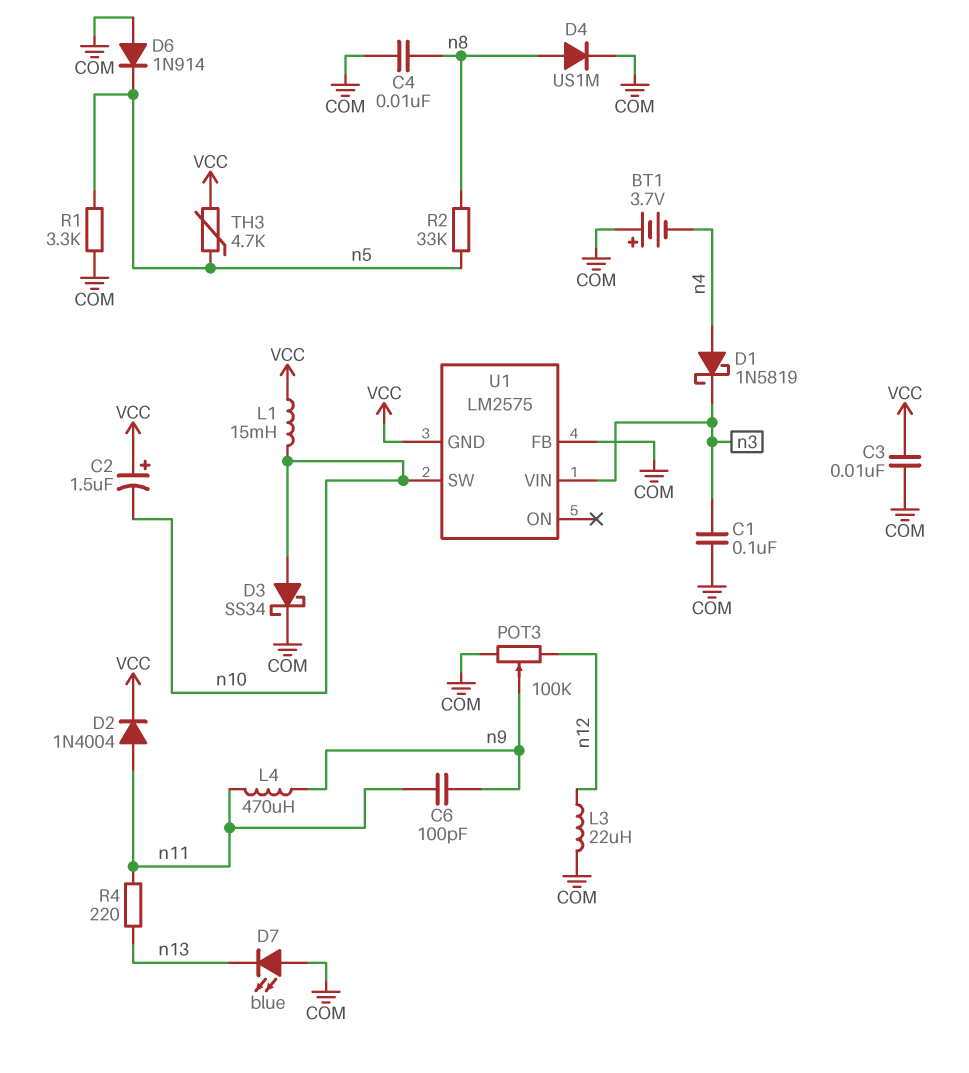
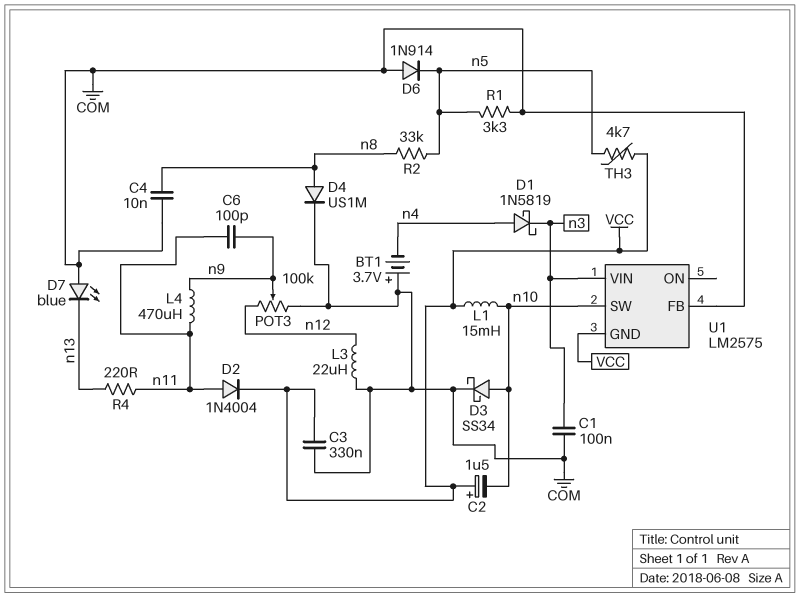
C3: 10nF (COM, VCC) -> 330nF (COM, VCC)

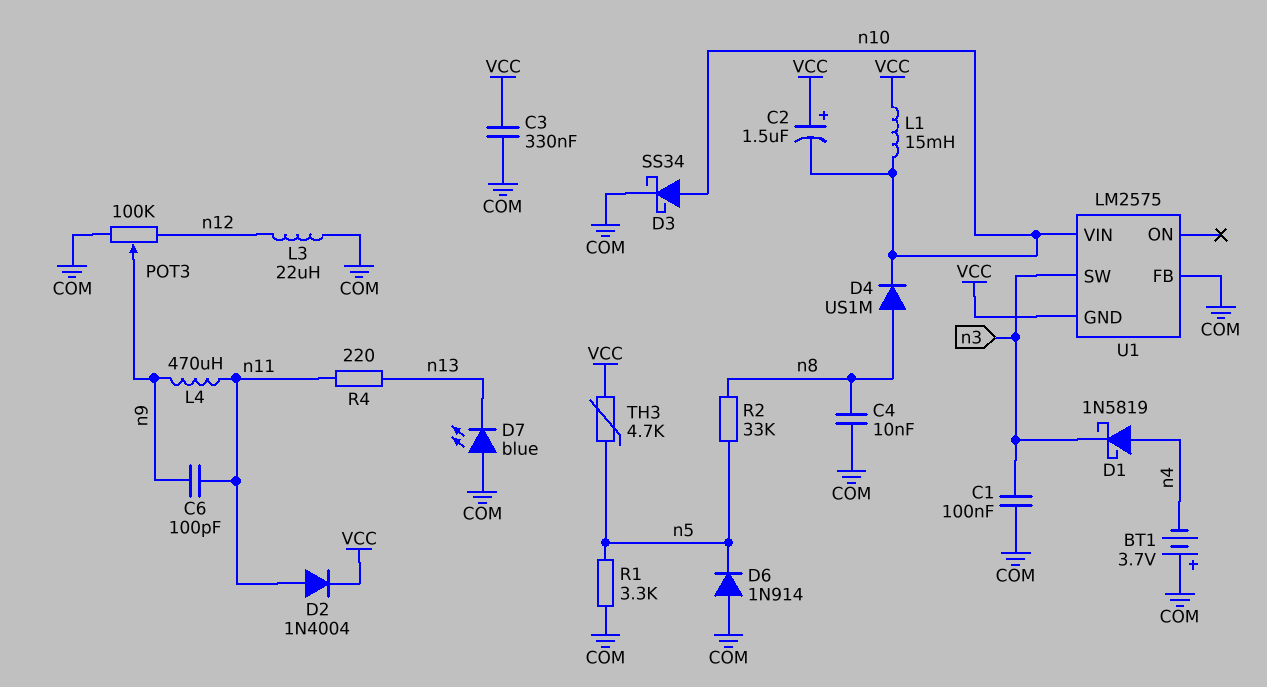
D4: diode US1M (A n8, K COM) -> diode US1M (A n8, K n10)
U1 pin SW: n10 -> n3
U1 pin VIN: n3 -> n10

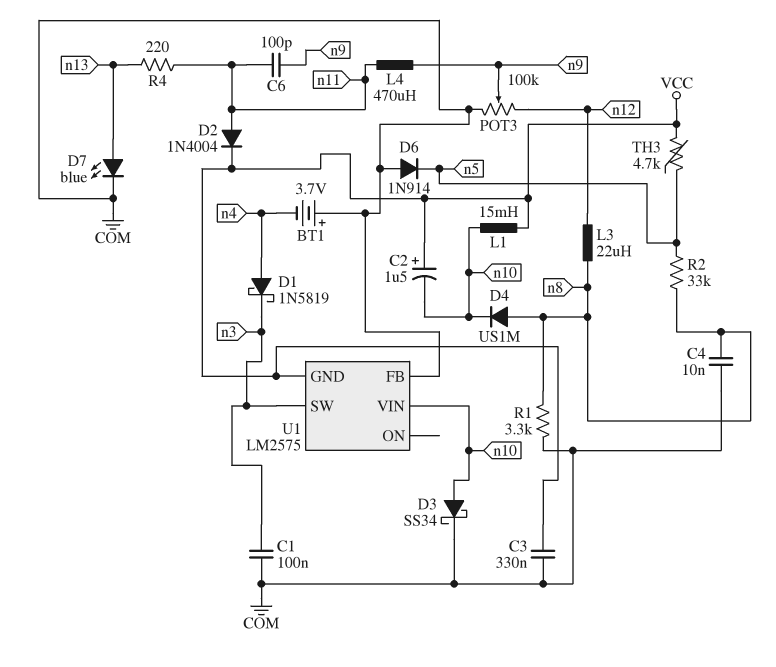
D7: LED blue (A COM, K n13) -> LED blue (A n13, K COM)
L3: 22uH (COM, n12) -> 22uH (n8, n12)
R1: 3.3k (COM, n5) -> 3.3k (COM, n8)

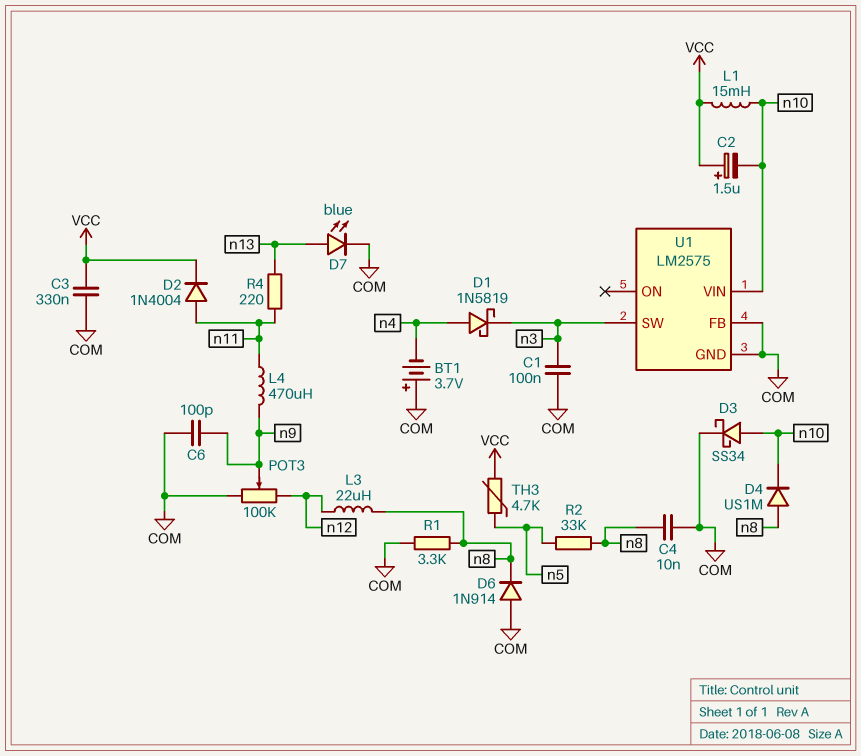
C6: 100pF (n9, n11) -> 100pF (COM, n9)
D6: diode 1N914 (A COM, K n5) -> diode 1N914 (A COM, K n8)
U1 pin GND: VCC -> COM

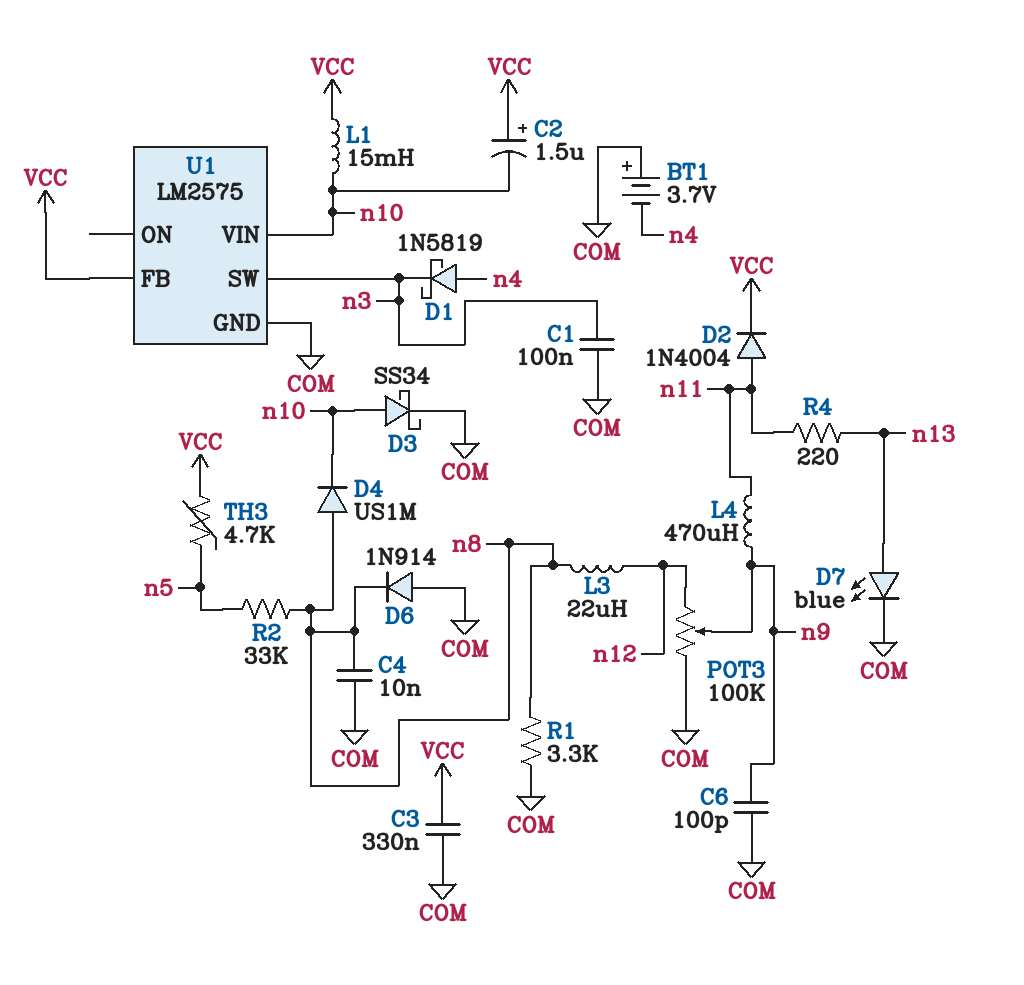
U1 pin FB: COM -> VCC

